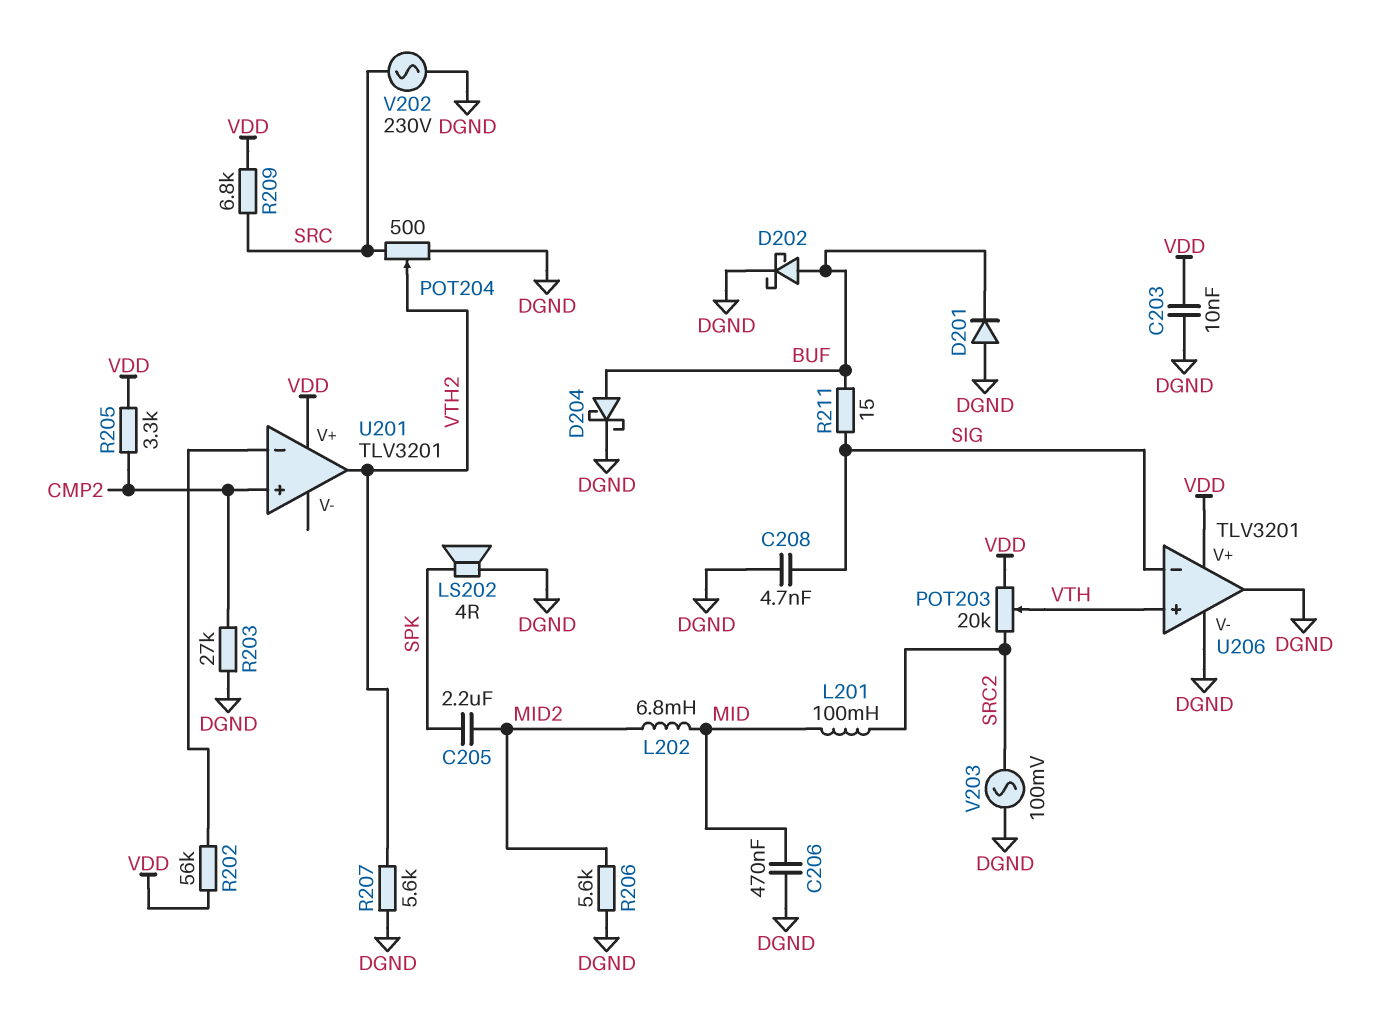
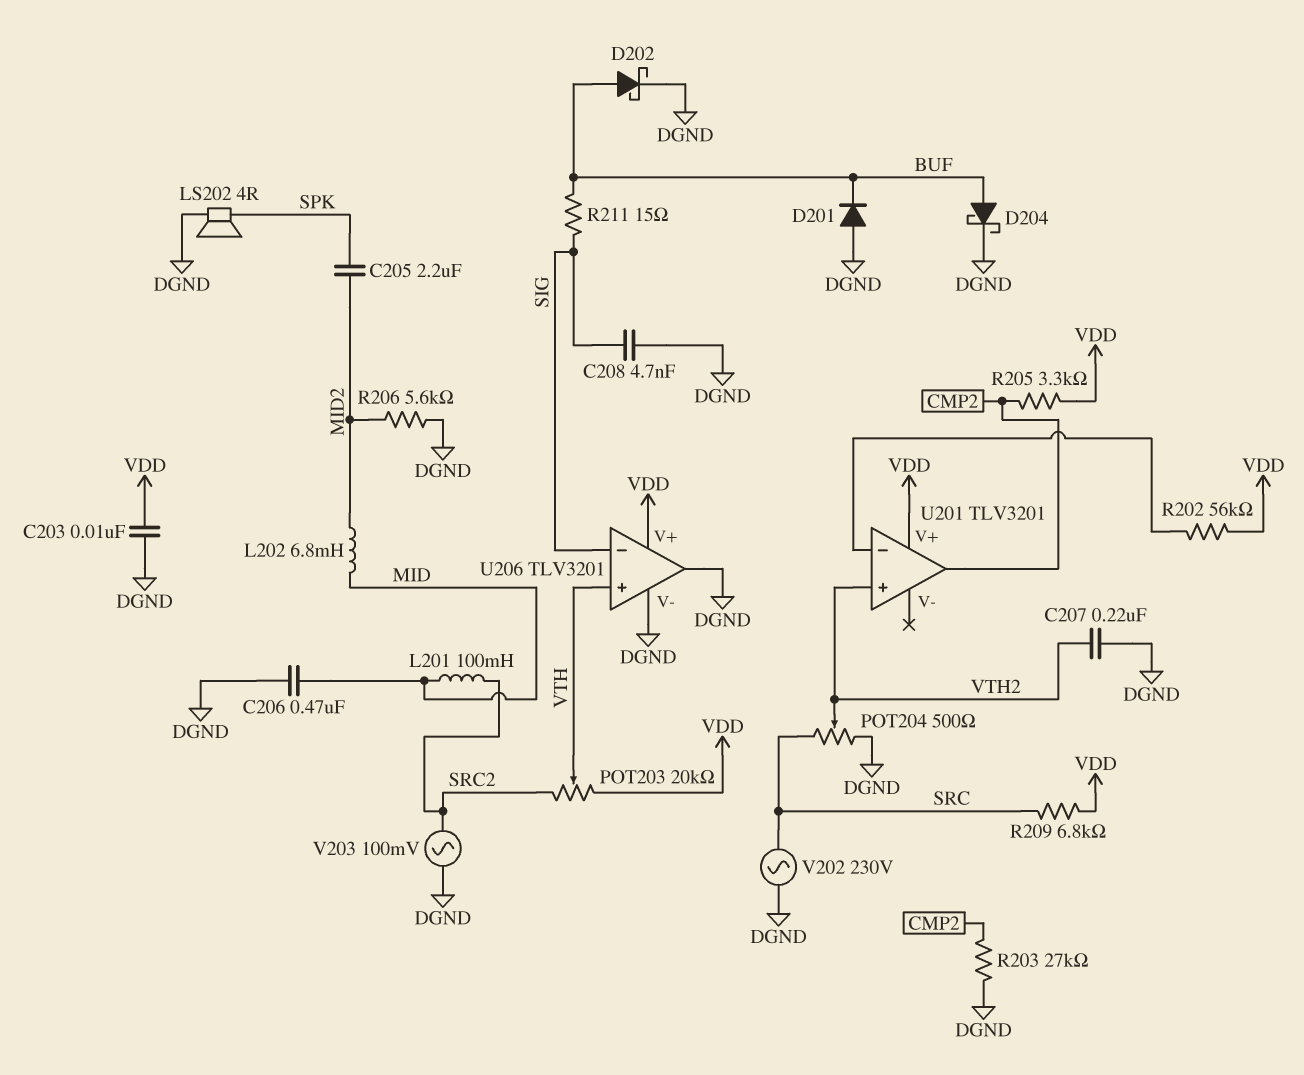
C207: none -> 220nF (DGND, VTH2)
R207: 5.6k (DGND, VTH2) -> none
U201 pin in+: CMP2 -> VTH2
U201 pin out: VTH2 -> CMP2

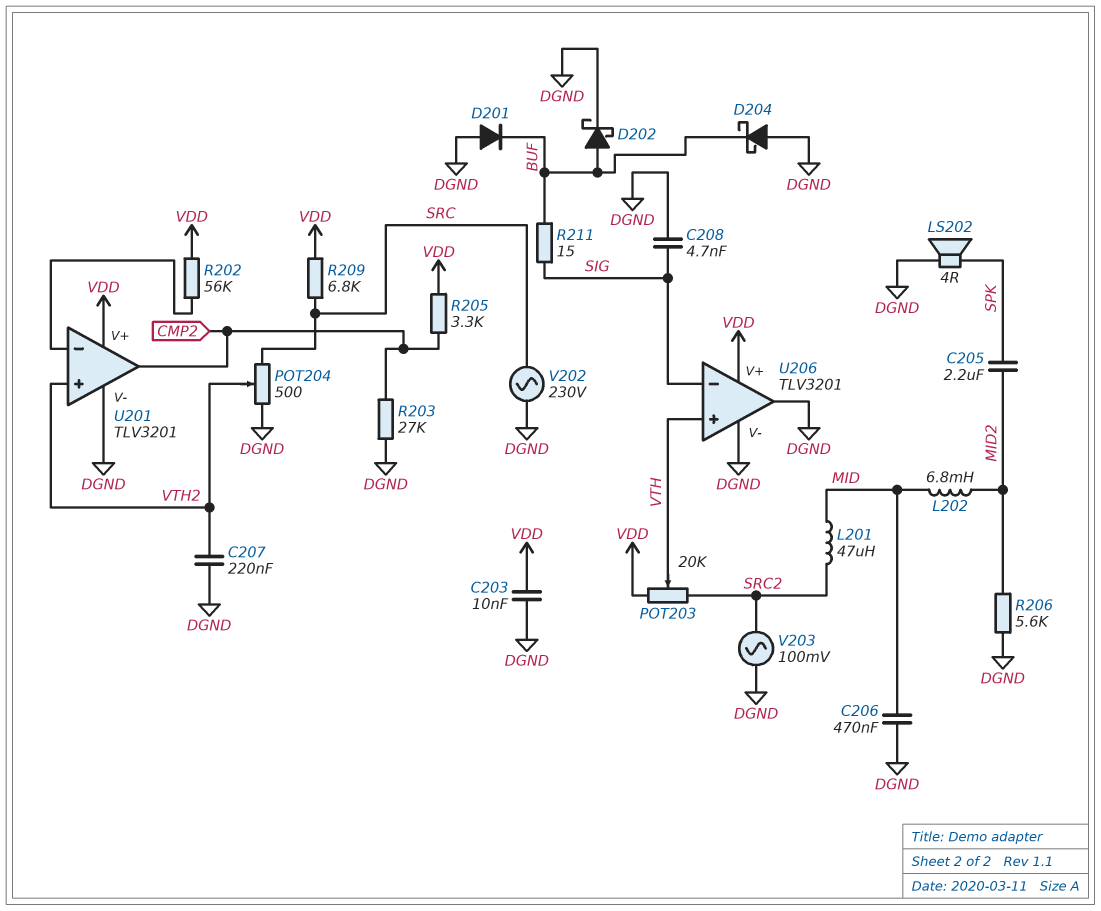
D204: schottky (A BUF, K DGND) -> schottky (A DGND, K BUF)
L201: 100mH (MID, SRC2) -> 47uH (MID, SRC2)
U201 pin V-: none -> DGND

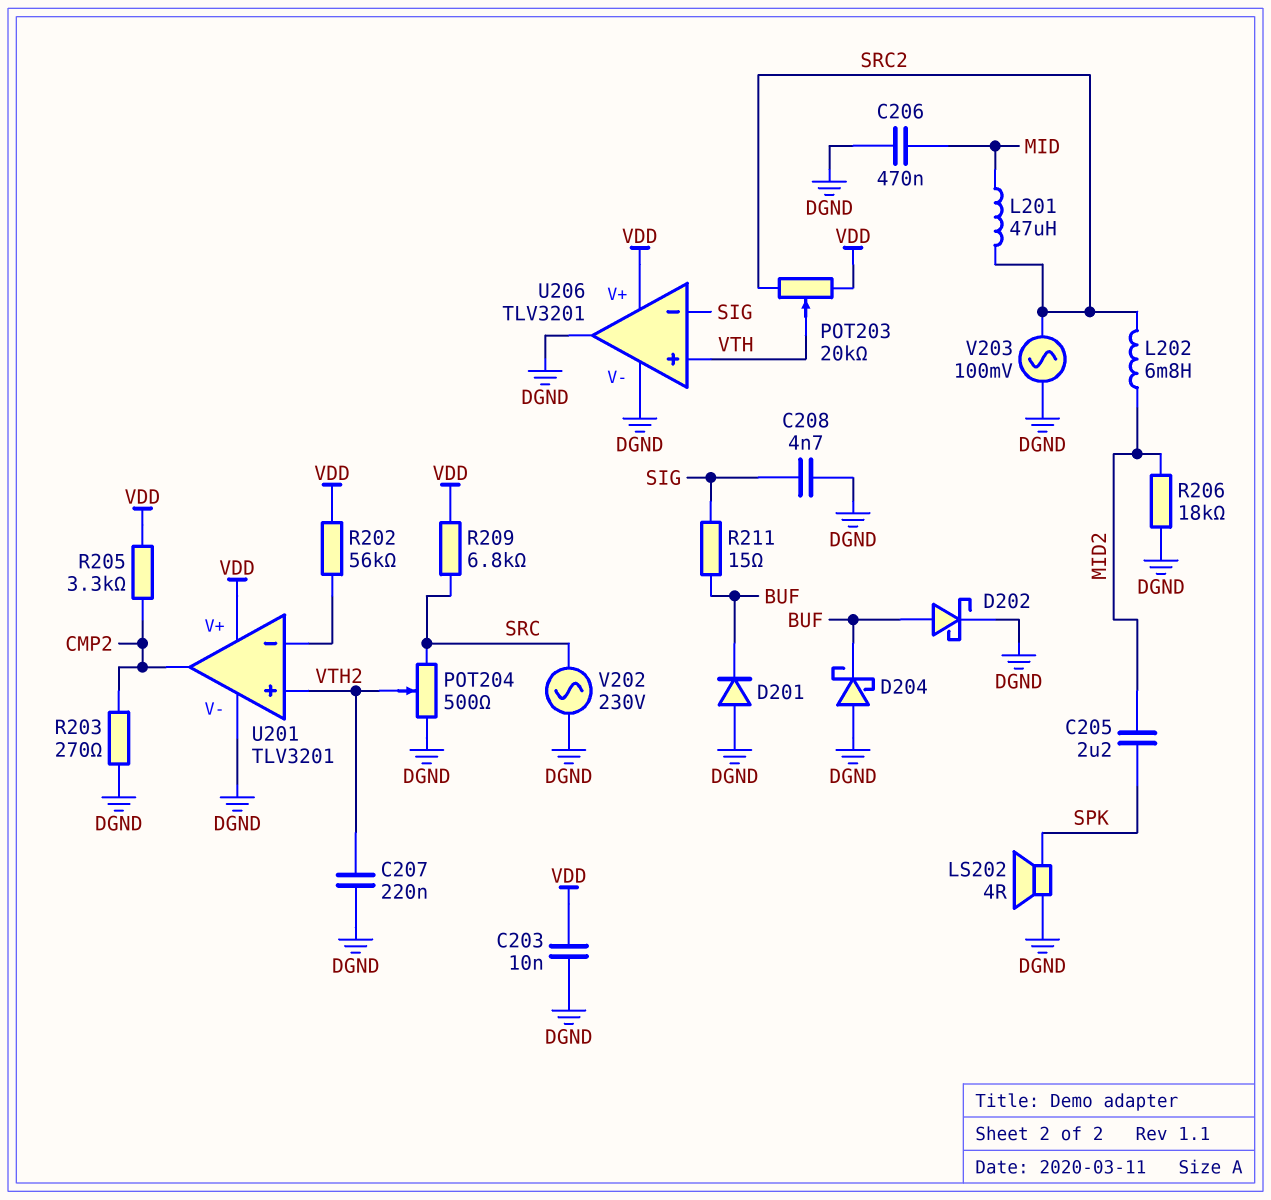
L202: 6.8mH (MID, MID2) -> 6.8mH (MID2, SRC2)
R203: 27k (CMP2, DGND) -> 270 (CMP2, DGND)
R206: 5.6k (DGND, MID2) -> 18k (DGND, MID2)

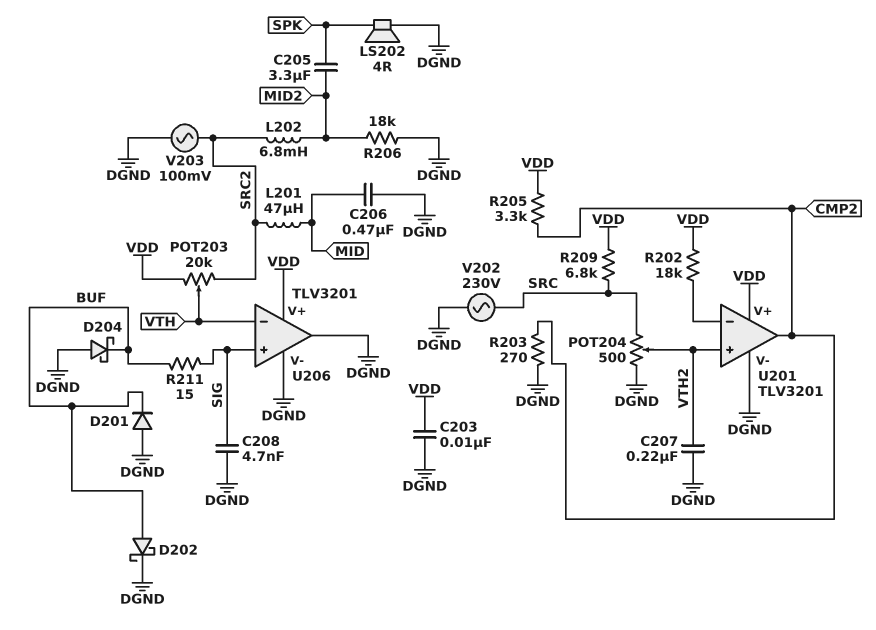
C205: 2.2uF (MID2, SPK) -> 3.3uF (MID2, SPK)
R202: 56k (U201/in-, VDD) -> 18k (U201/in-, VDD)
U206 pin in+: VTH -> SIG
U206 pin in-: SIG -> VTH

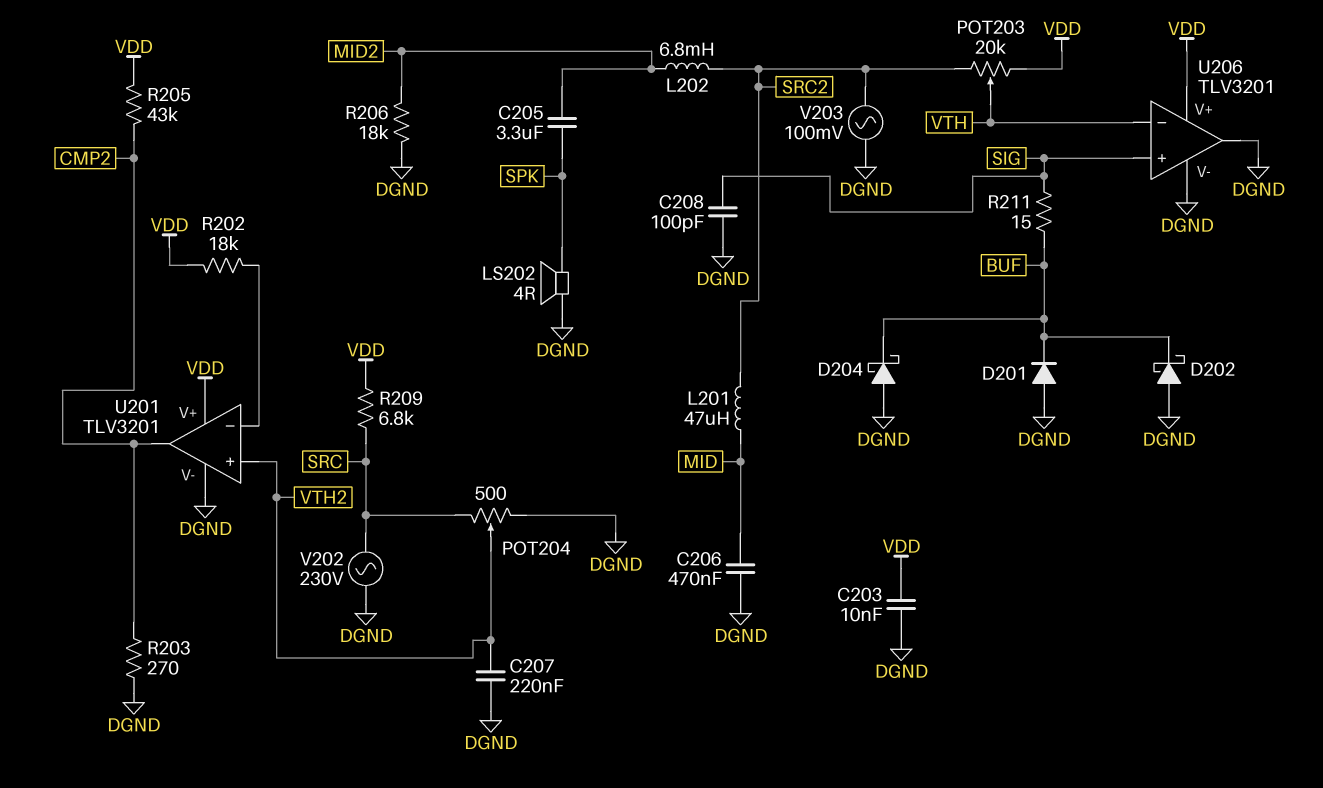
C208: 4.7nF (DGND, SIG) -> 100pF (DGND, SIG)
D202: schottky (A BUF, K DGND) -> schottky (A DGND, K BUF)
R205: 3.3k (CMP2, VDD) -> 43k (CMP2, VDD)

